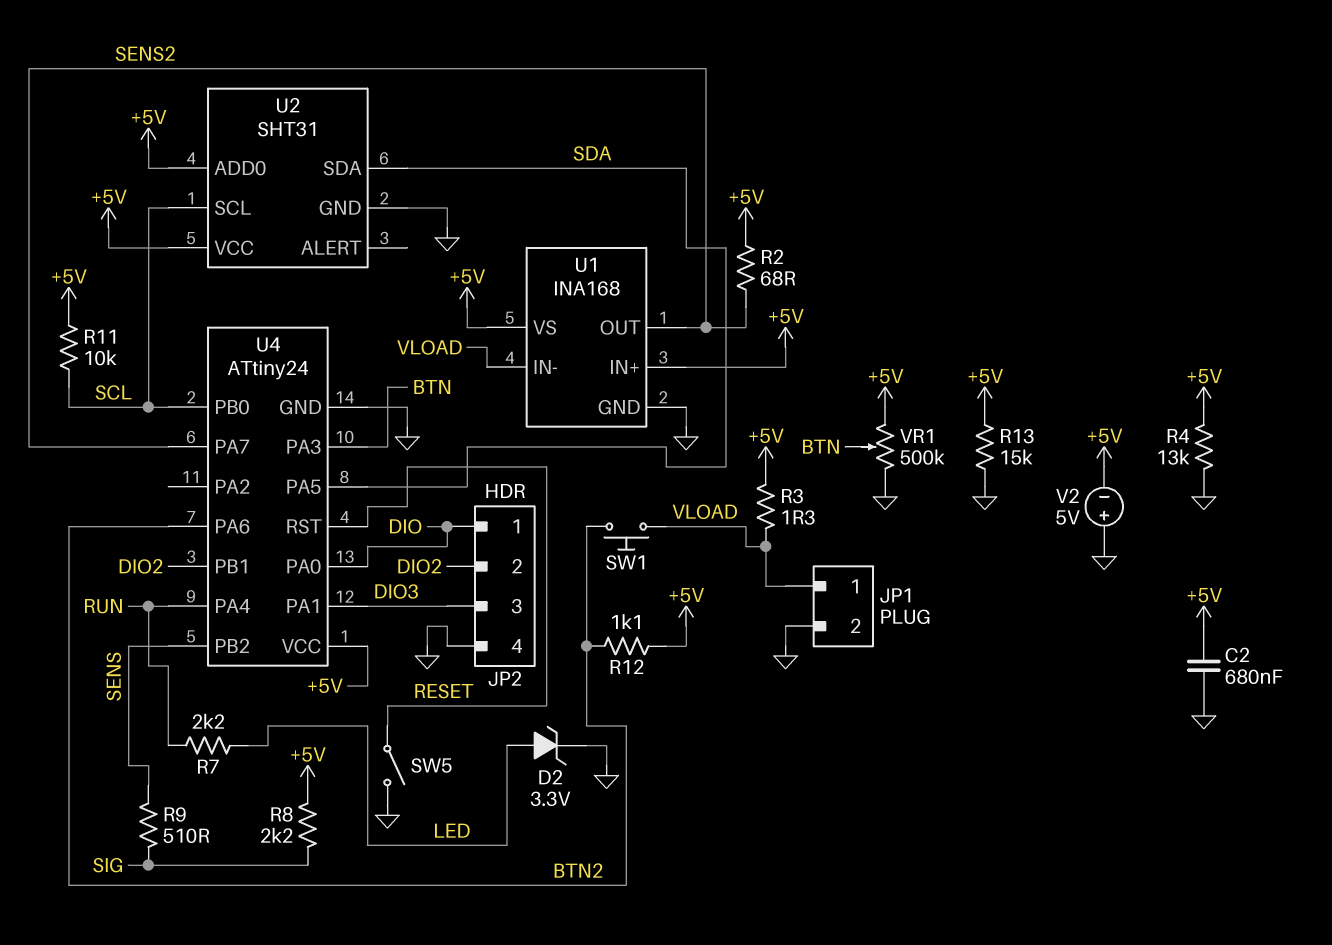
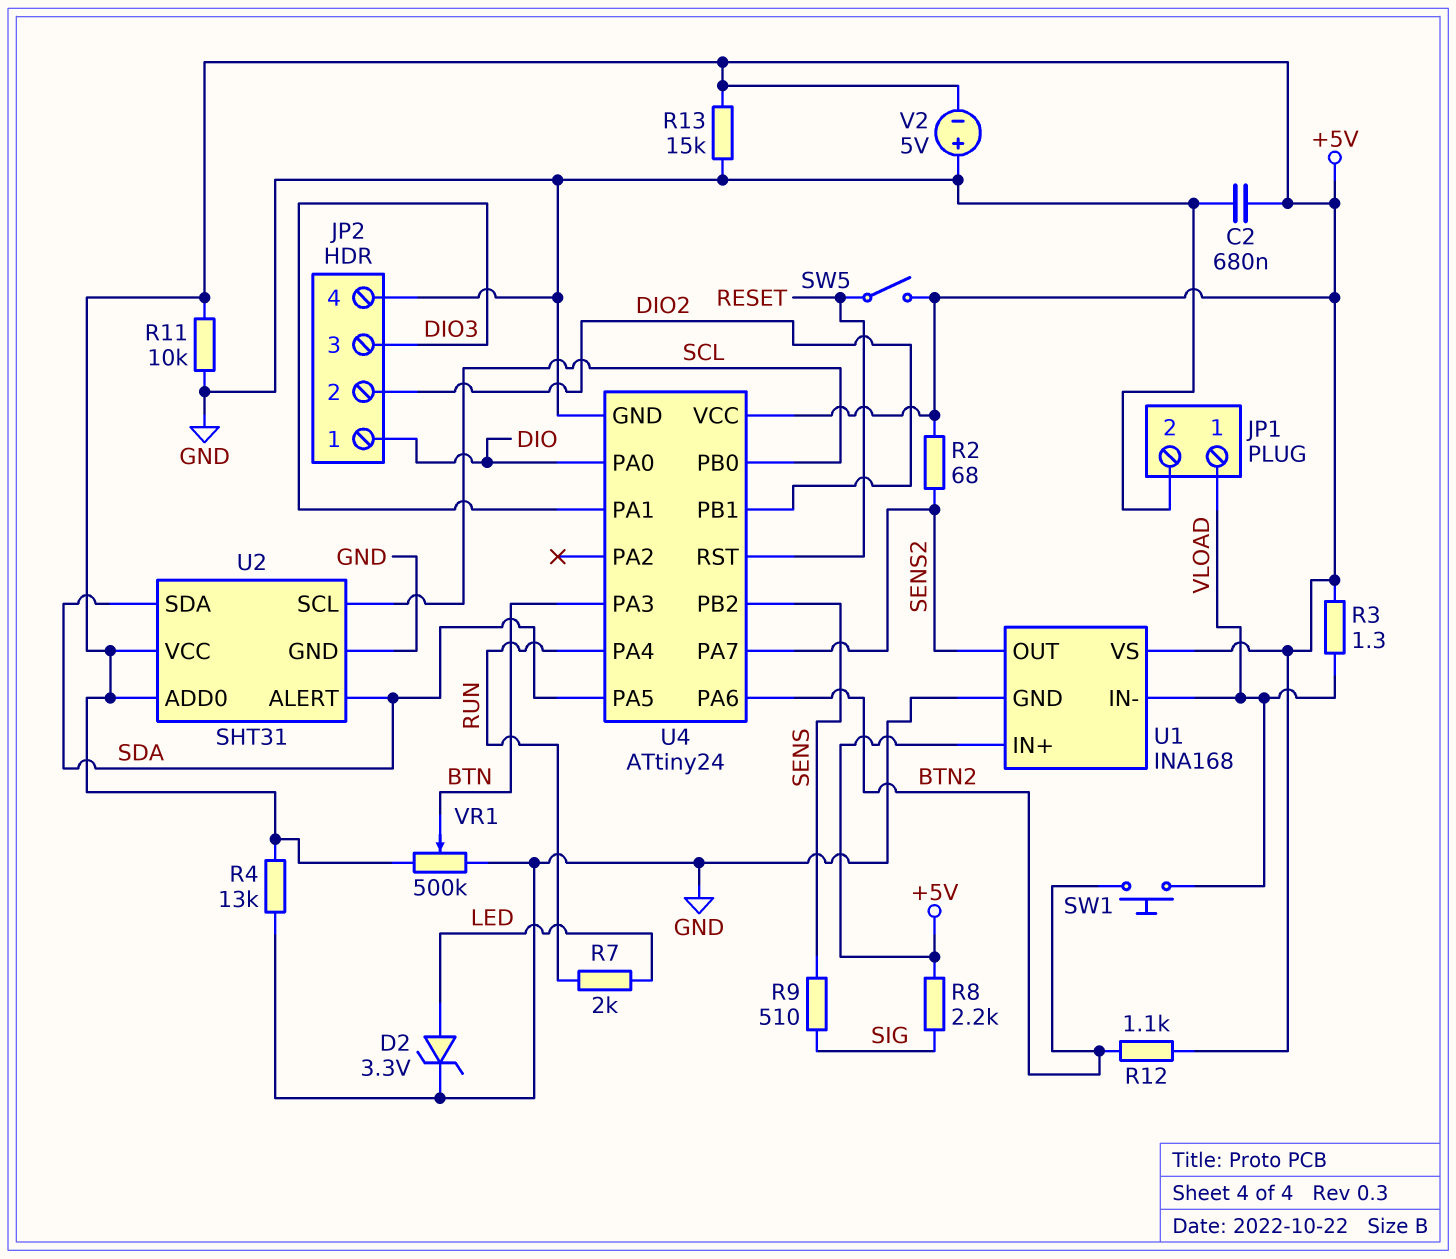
R7: 2.2k (LED, RUN) -> 2k (LED, RUN)
R11: 10k (+5V, SCL) -> 10k (+5V, GND)
SW5: switch (GND, RESET) -> switch (+5V, RESET)
U2 pin ALERT: none -> SDA

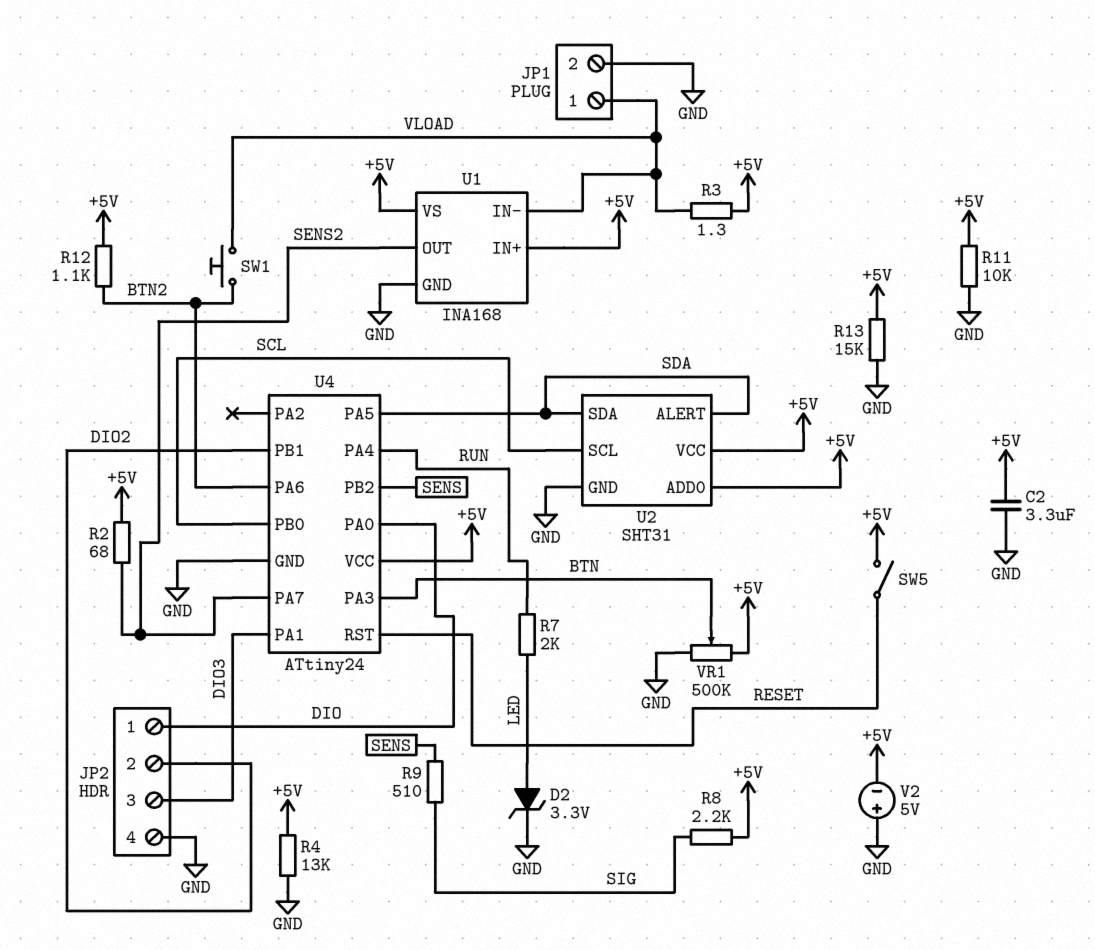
C2: 680nF (+5V, GND) -> 3.3uF (+5V, GND)

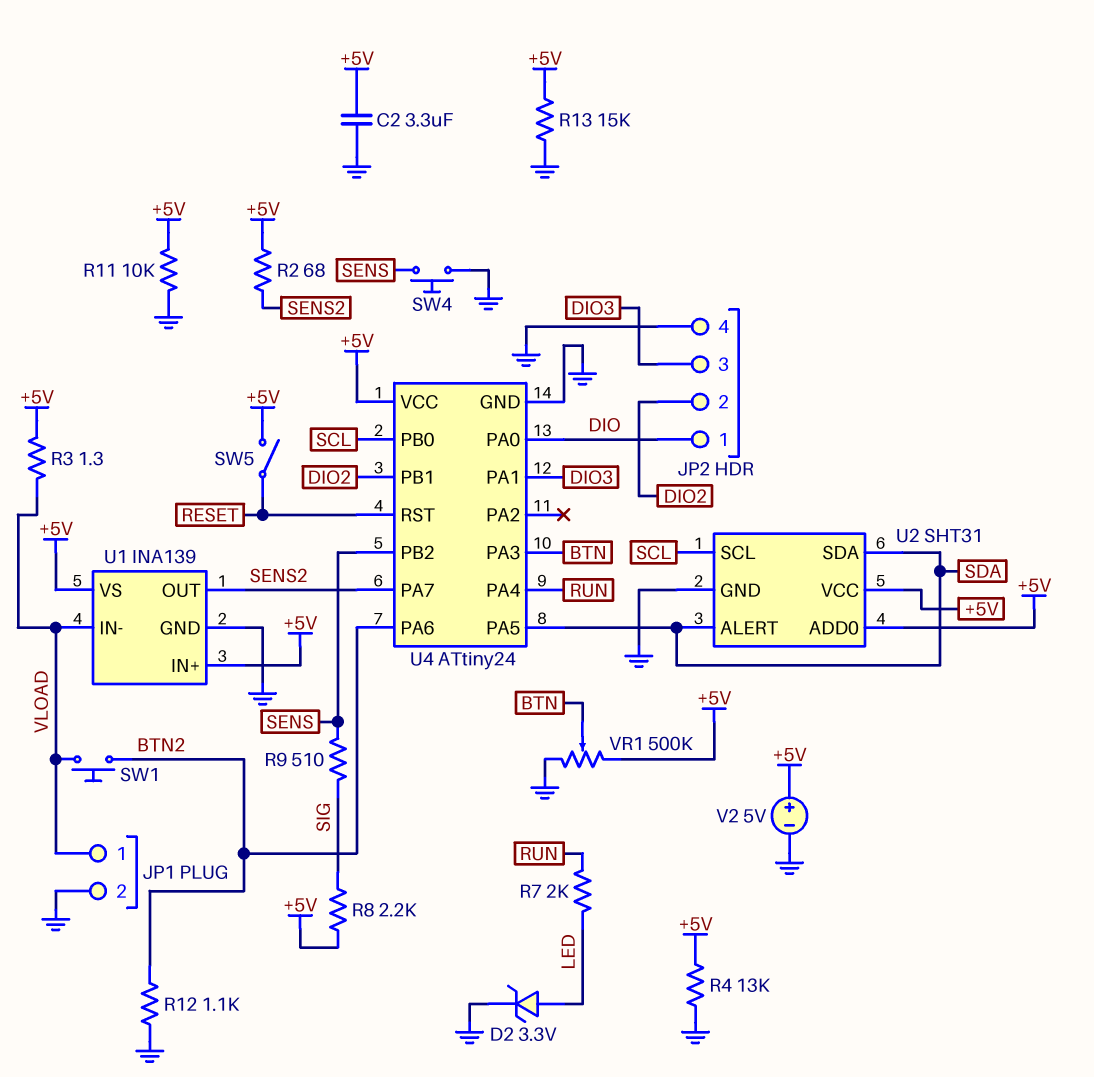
R12: 1.1k (+5V, BTN2) -> 1.1k (BTN2, GND)
SW4: none -> button (GND, SENS)
U1: INA168 -> INA139
V2: 5V (plus GND, minus +5V) -> 5V (plus +5V, minus GND)

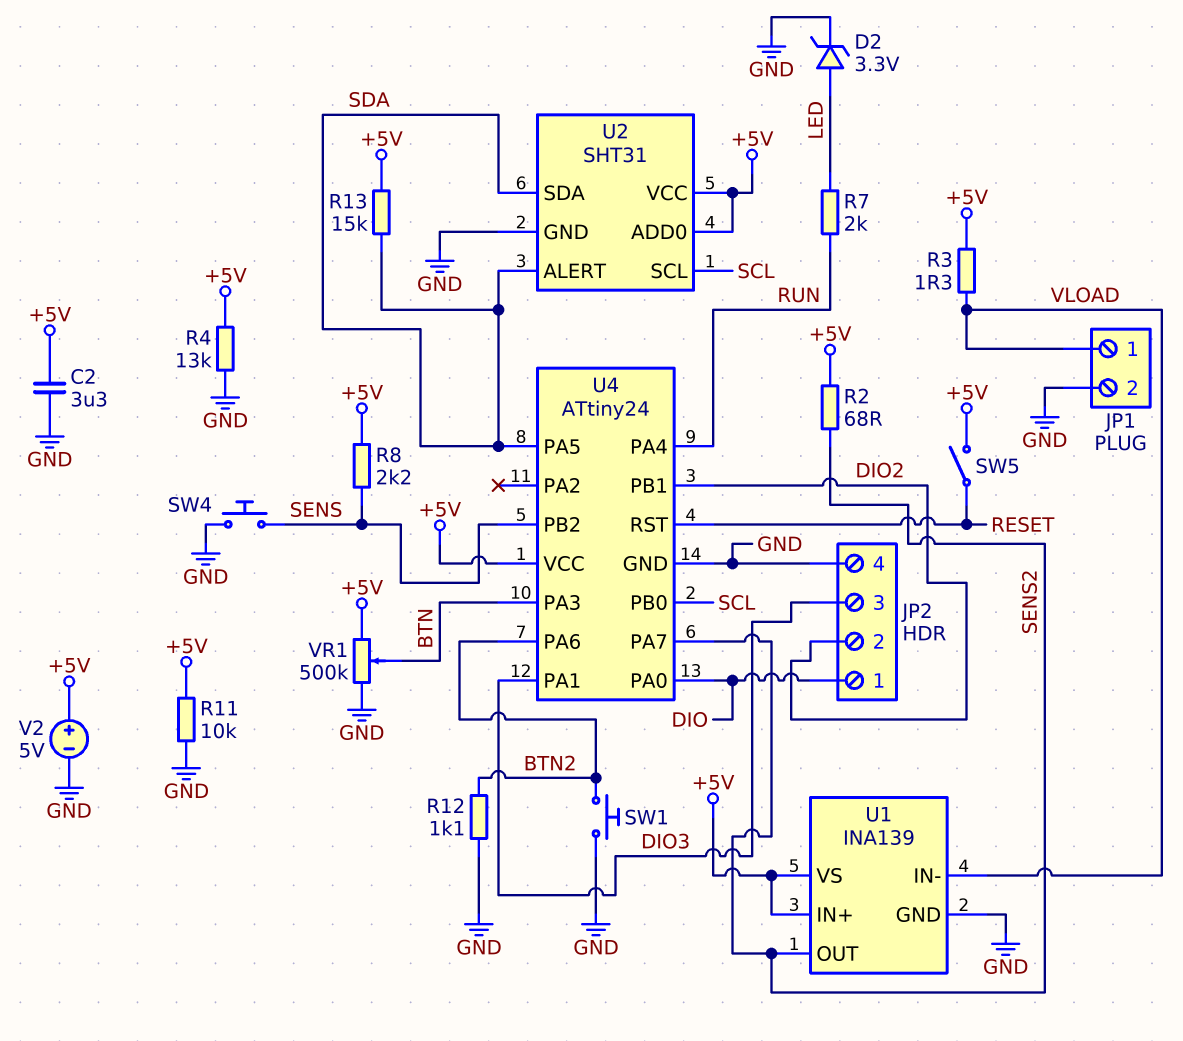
R8: 2.2k (+5V, SIG) -> 2.2k (+5V, SENS)
R9: 510 (SENS, SIG) -> none
R13: 15k (+5V, GND) -> 15k (+5V, SDA)
SW1: button (BTN2, VLOAD) -> button (BTN2, GND)

